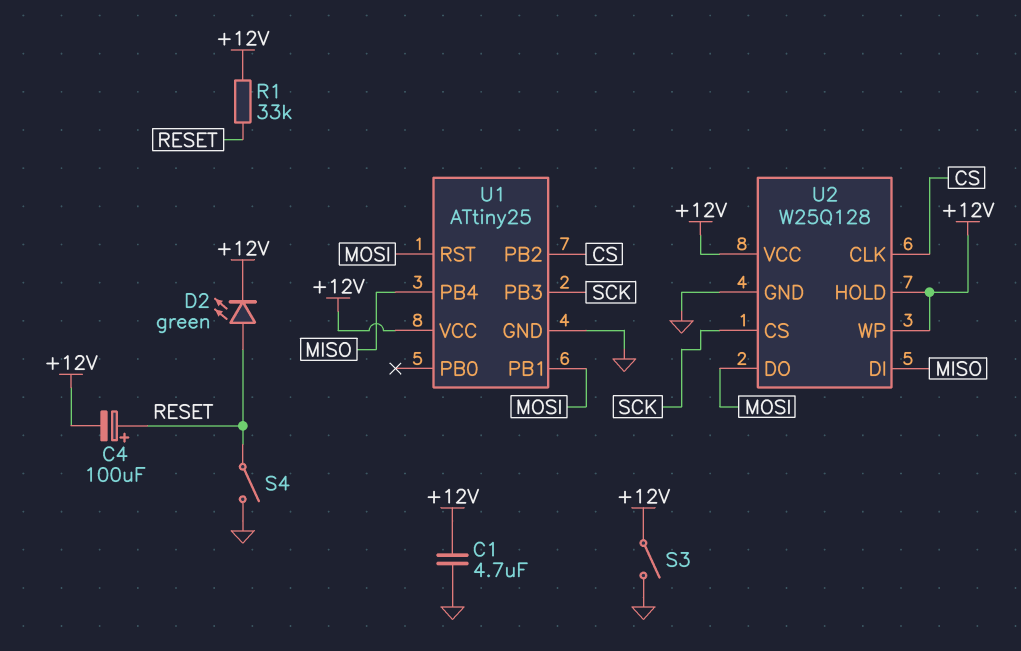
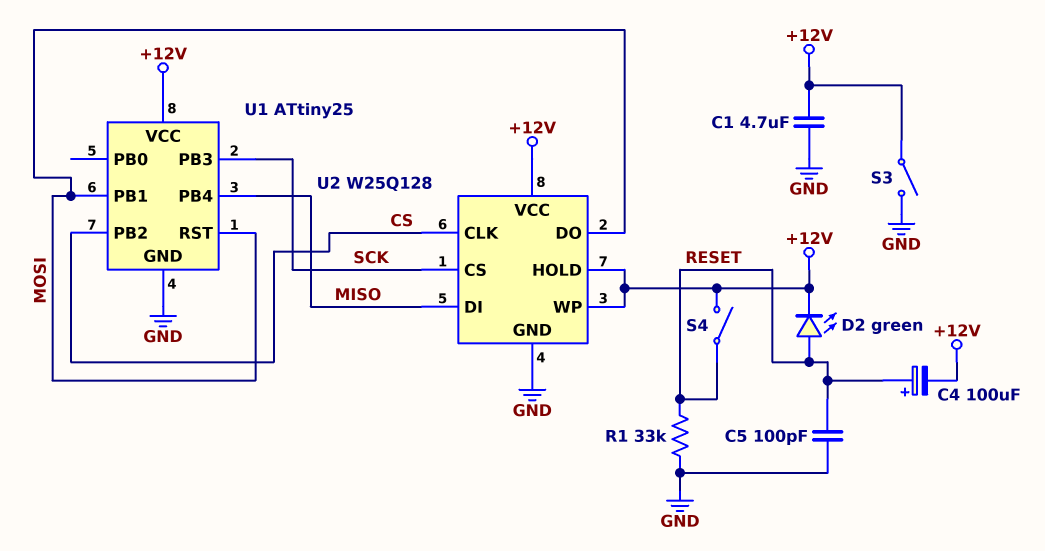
C5: none -> 100pF (GND, RESET)
R1: 33k (+12V, RESET) -> 33k (GND, RESET)
S4: switch (GND, RESET) -> switch (+12V, RESET)

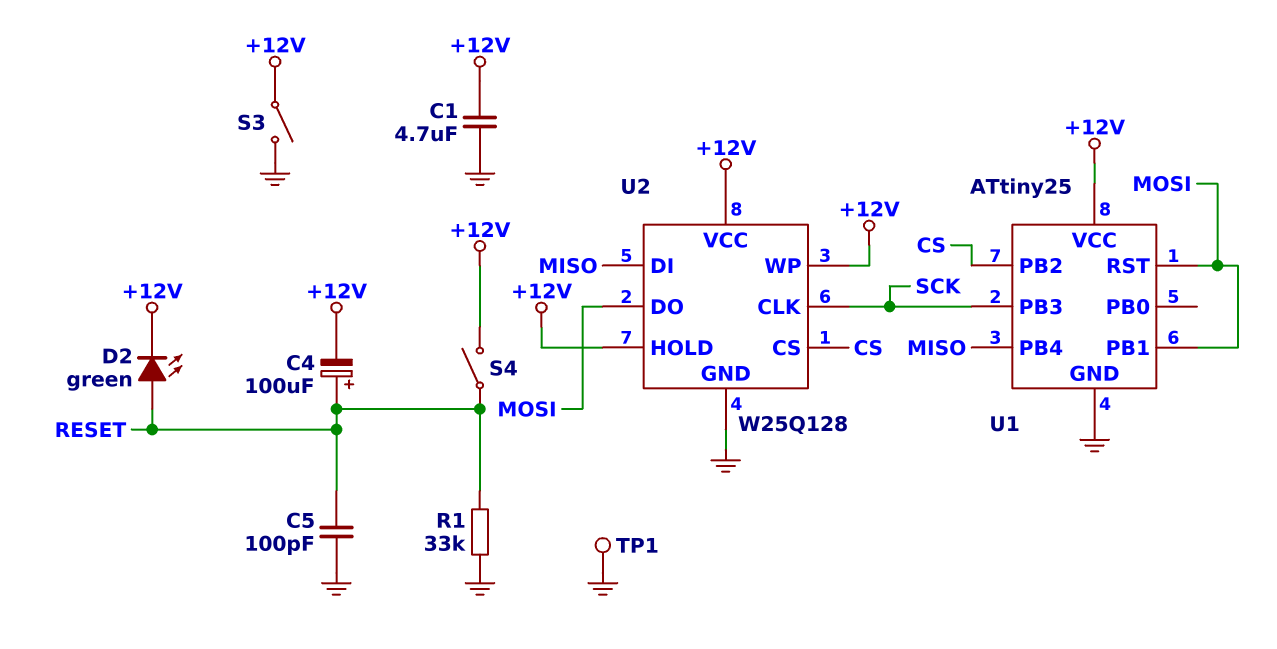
TP1: none -> test point (GND)
U2 pin CLK: CS -> SCK
U2 pin CS: SCK -> CS

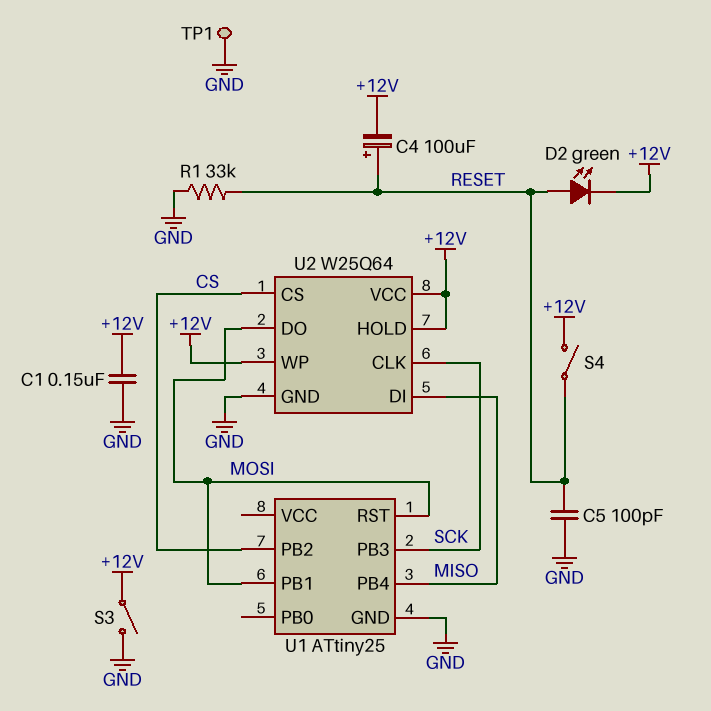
C1: 4.7uF (+12V, GND) -> 150nF (+12V, GND)
U1 pin VCC: +12V -> none
U2: W25Q128 -> W25Q64

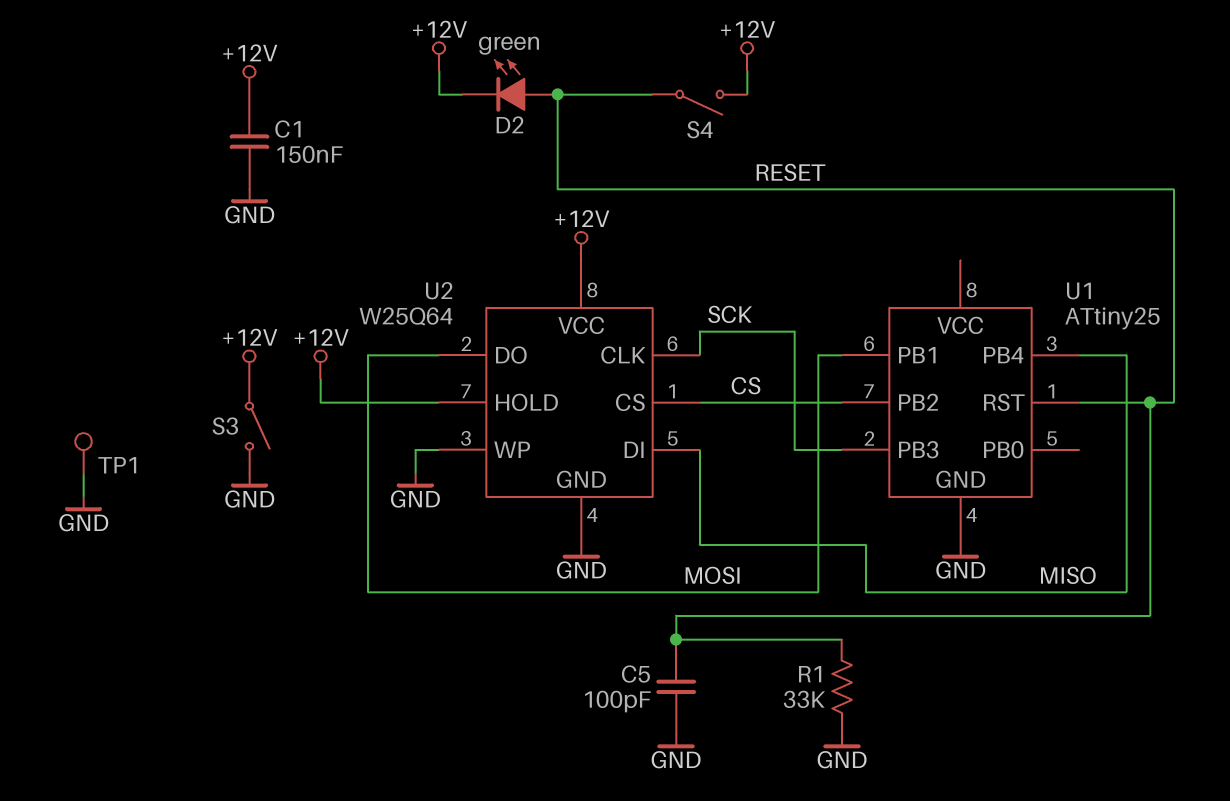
C4: 100uF (plus RESET, minus +12V) -> none
U1 pin RST: MOSI -> RESET
U2 pin WP: +12V -> GND

